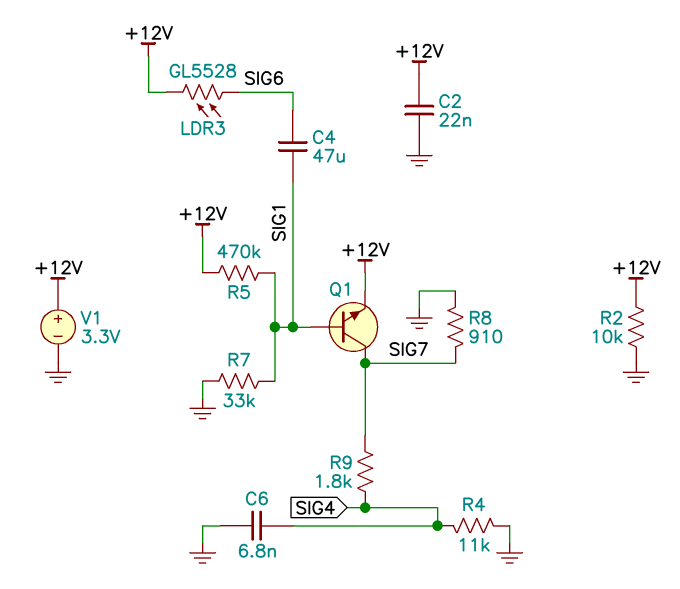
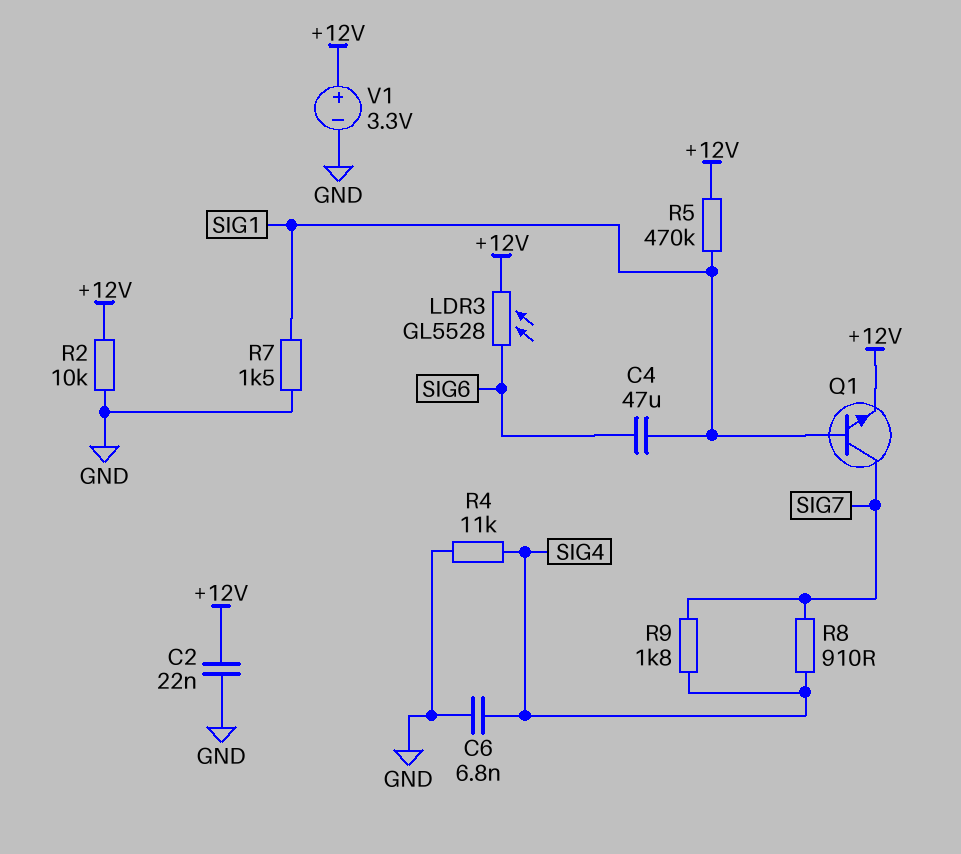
R7: 33k (GND, SIG1) -> 1.5k (GND, SIG1)
R8: 910 (GND, SIG7) -> 910 (SIG4, SIG7)

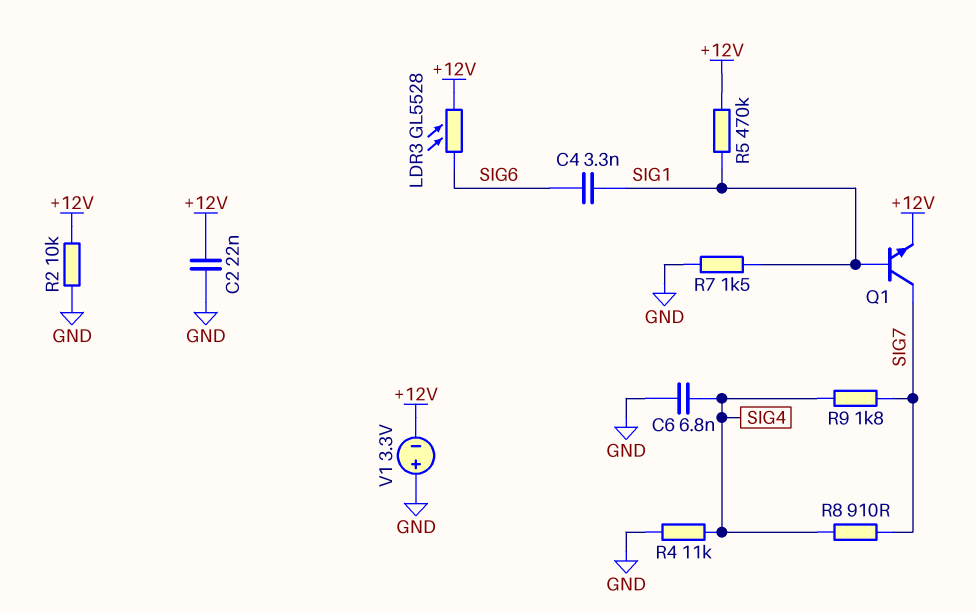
C4: 47uF (SIG1, SIG6) -> 3.3nF (SIG1, SIG6)
V1: 3.3V (plus +12V, minus GND) -> 3.3V (plus GND, minus +12V)

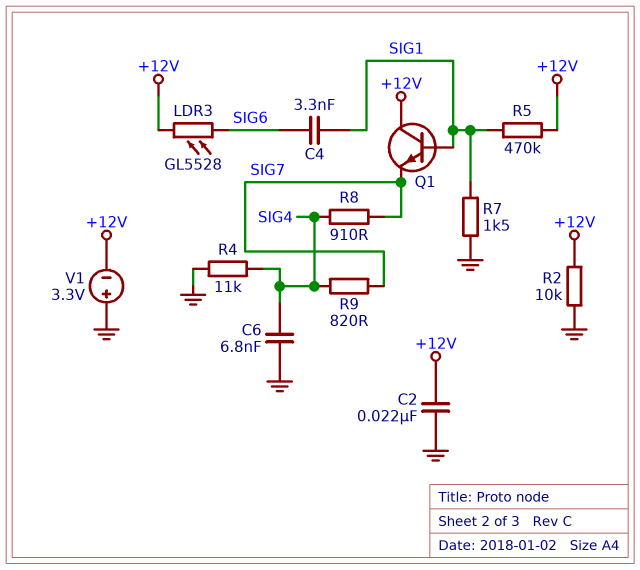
Q1: NPN (B SIG1, C SIG7, E +12V) -> NPN (B SIG1, C +12V, E SIG7)
R9: 1.8k (SIG4, SIG7) -> 820 (SIG4, SIG7)

